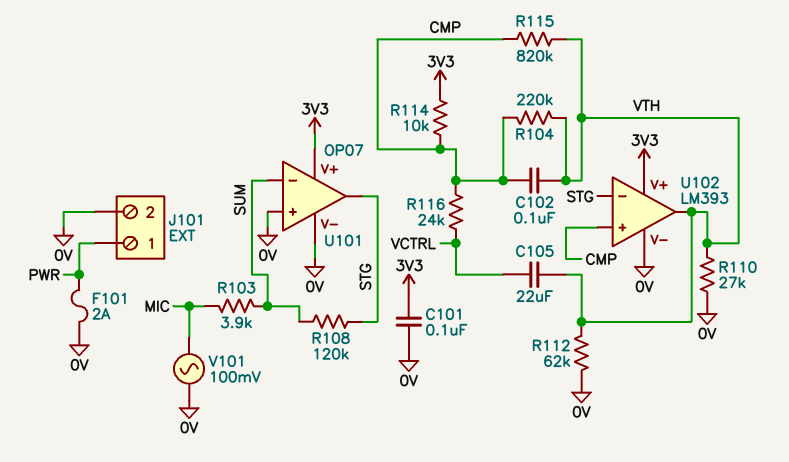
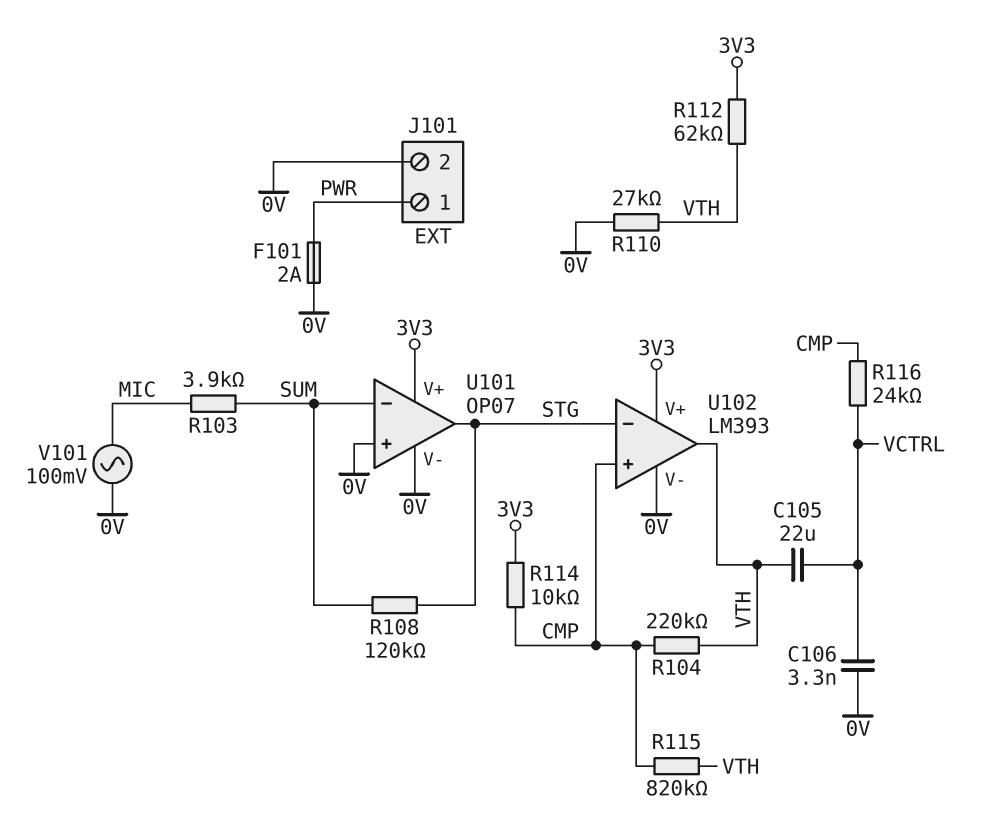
C101: 100nF (0V, 3V3) -> none
C102: 100nF (CMP, VTH) -> none
C106: none -> 3.3nF (0V, VCTRL)
R112: 62k (0V, VTH) -> 62k (3V3, VTH)

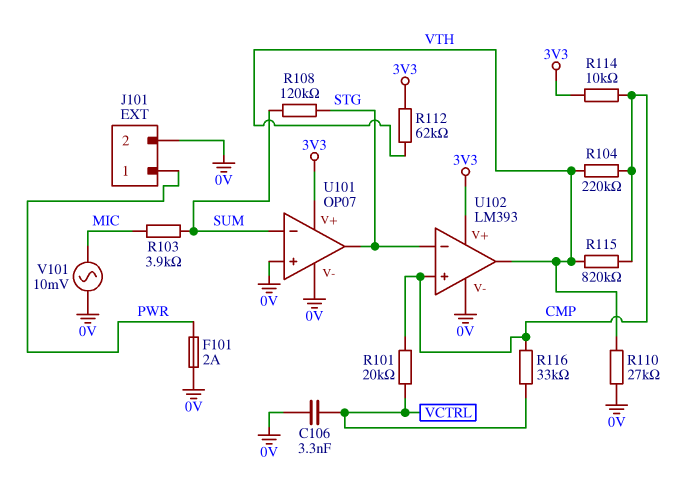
C105: 22uF (VCTRL, VTH) -> none
R101: none -> 20k (CMP, VCTRL)
R116: 24k (CMP, VCTRL) -> 33k (CMP, VCTRL)
V101: AC 100mV (0V, MIC) -> AC 10mV (0V, MIC)

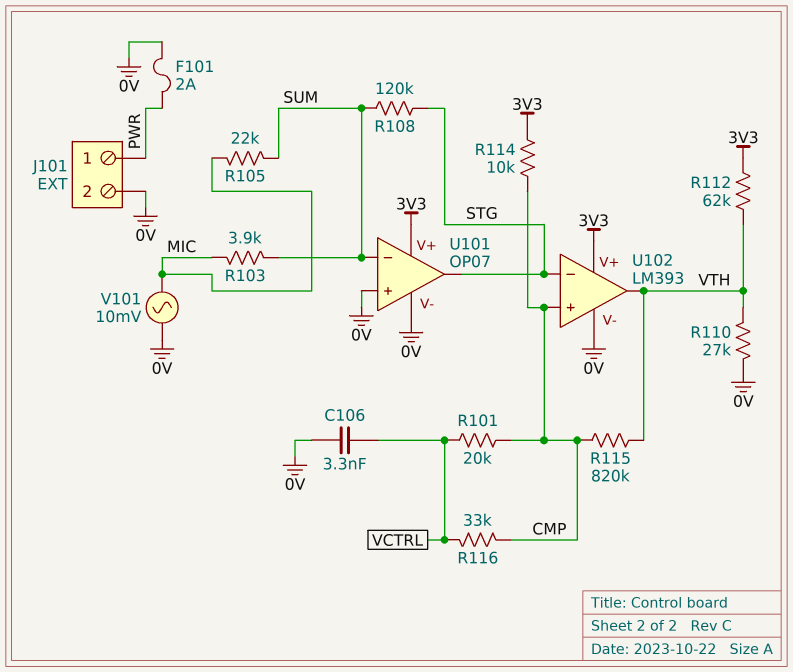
R104: 220k (CMP, VTH) -> none
R105: none -> 22k (MIC, SUM)

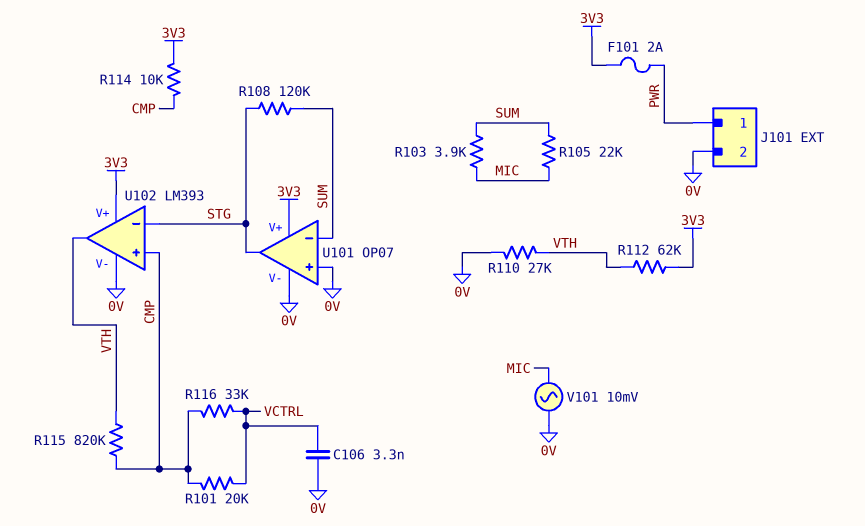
F101: 2A (0V, PWR) -> 2A (3V3, PWR)

